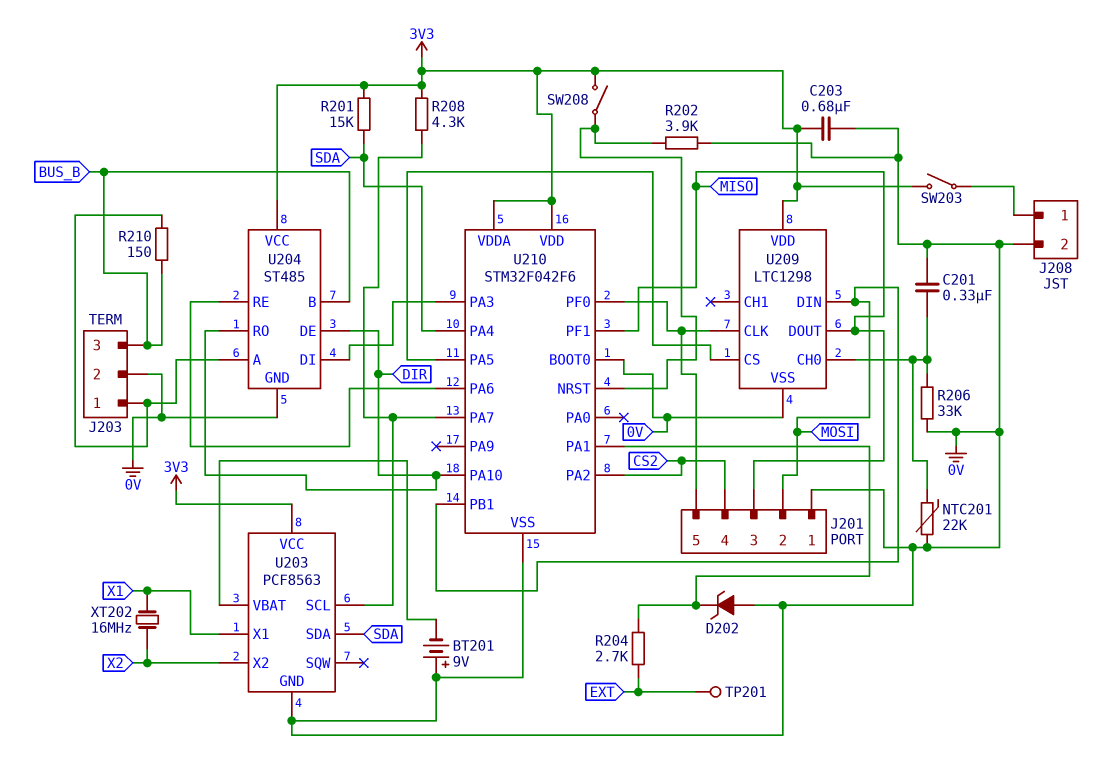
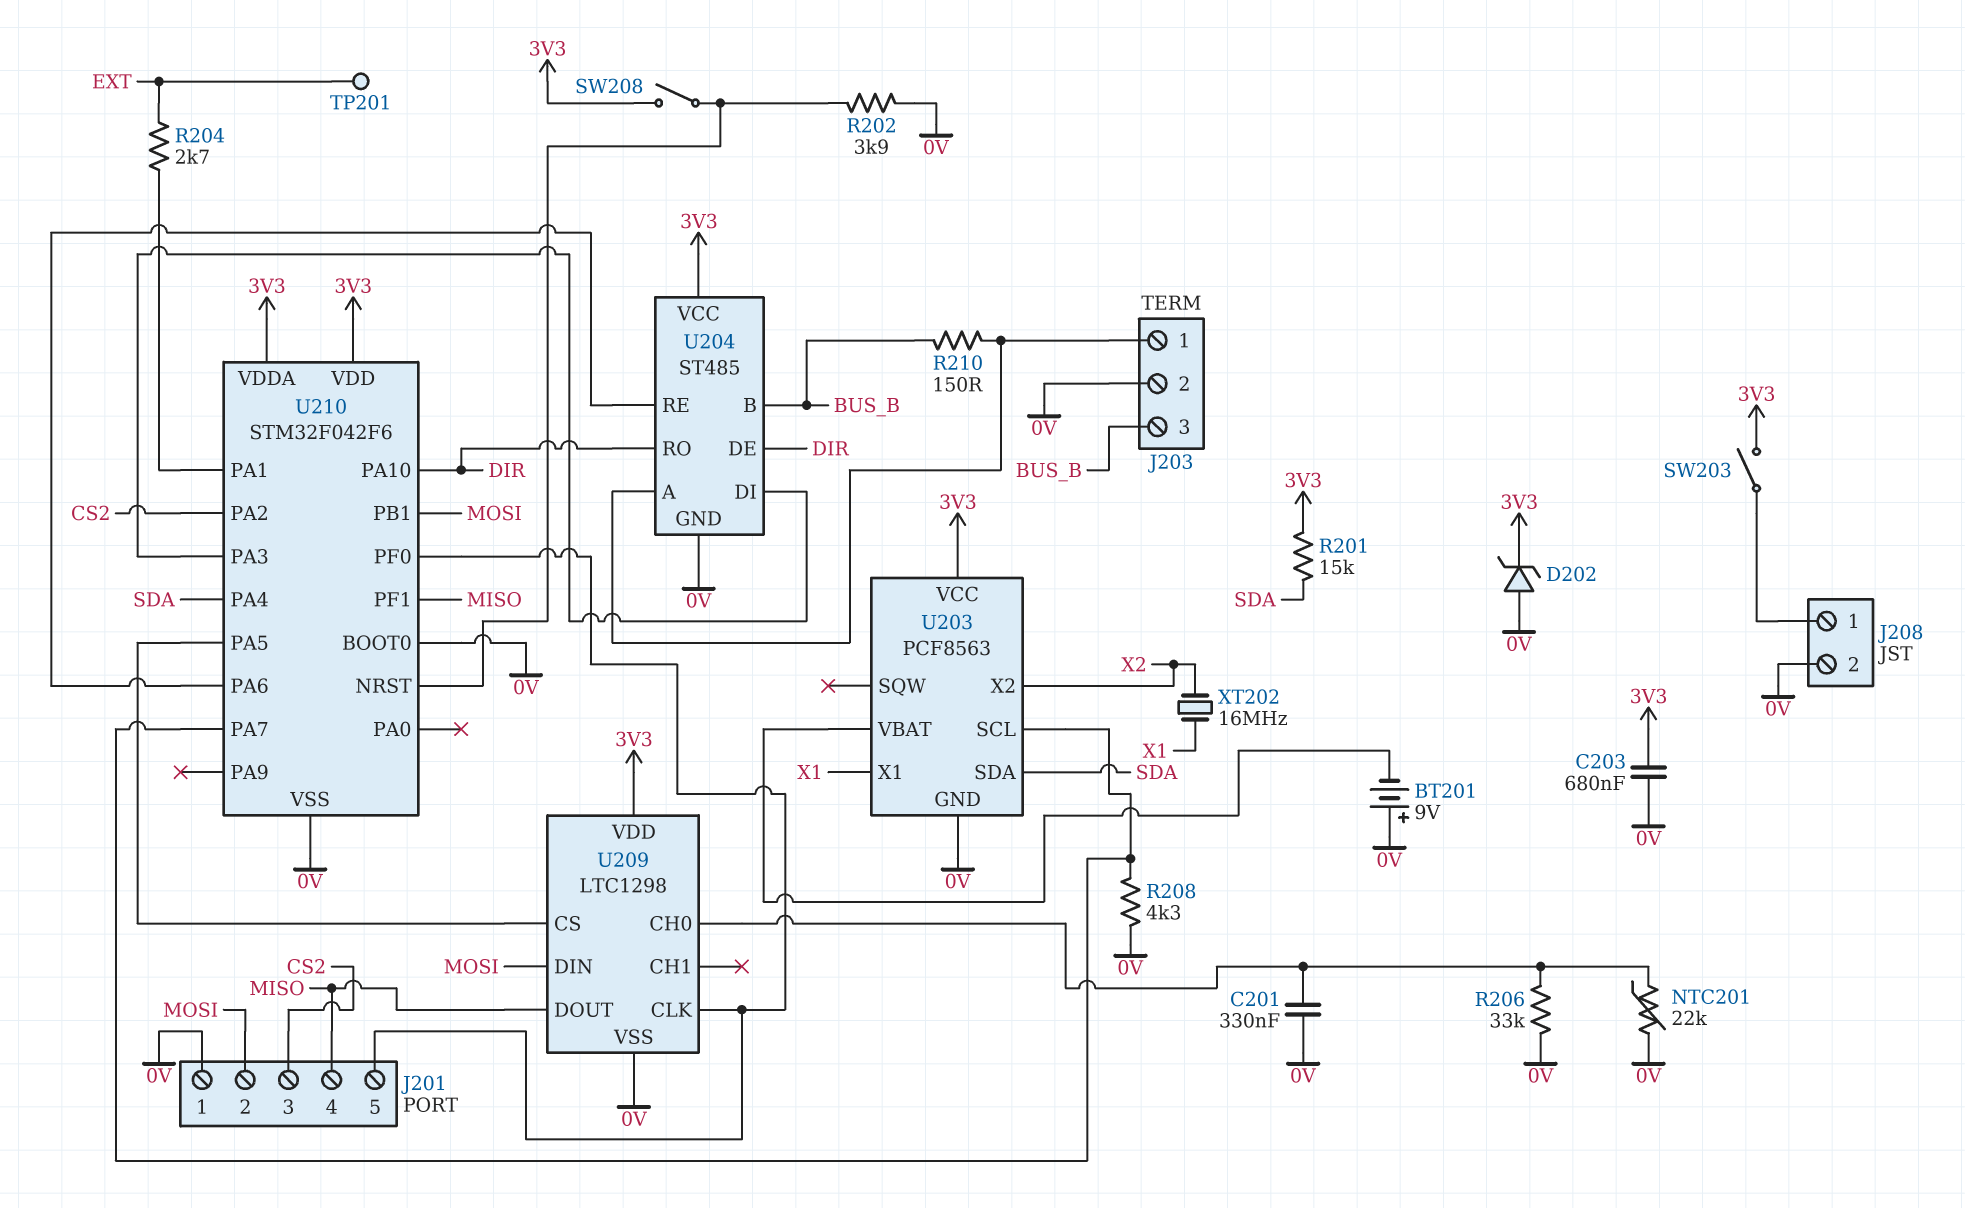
D202: zener (A 0V, K U210/PA1) -> zener (A 0V, K 3V3)
J201 pin 3: MISO -> CS2
J201 pin 4: CS2 -> MISO
R208: 4.3k (3V3, U203/SCL) -> 4.3k (0V, U203/SCL)

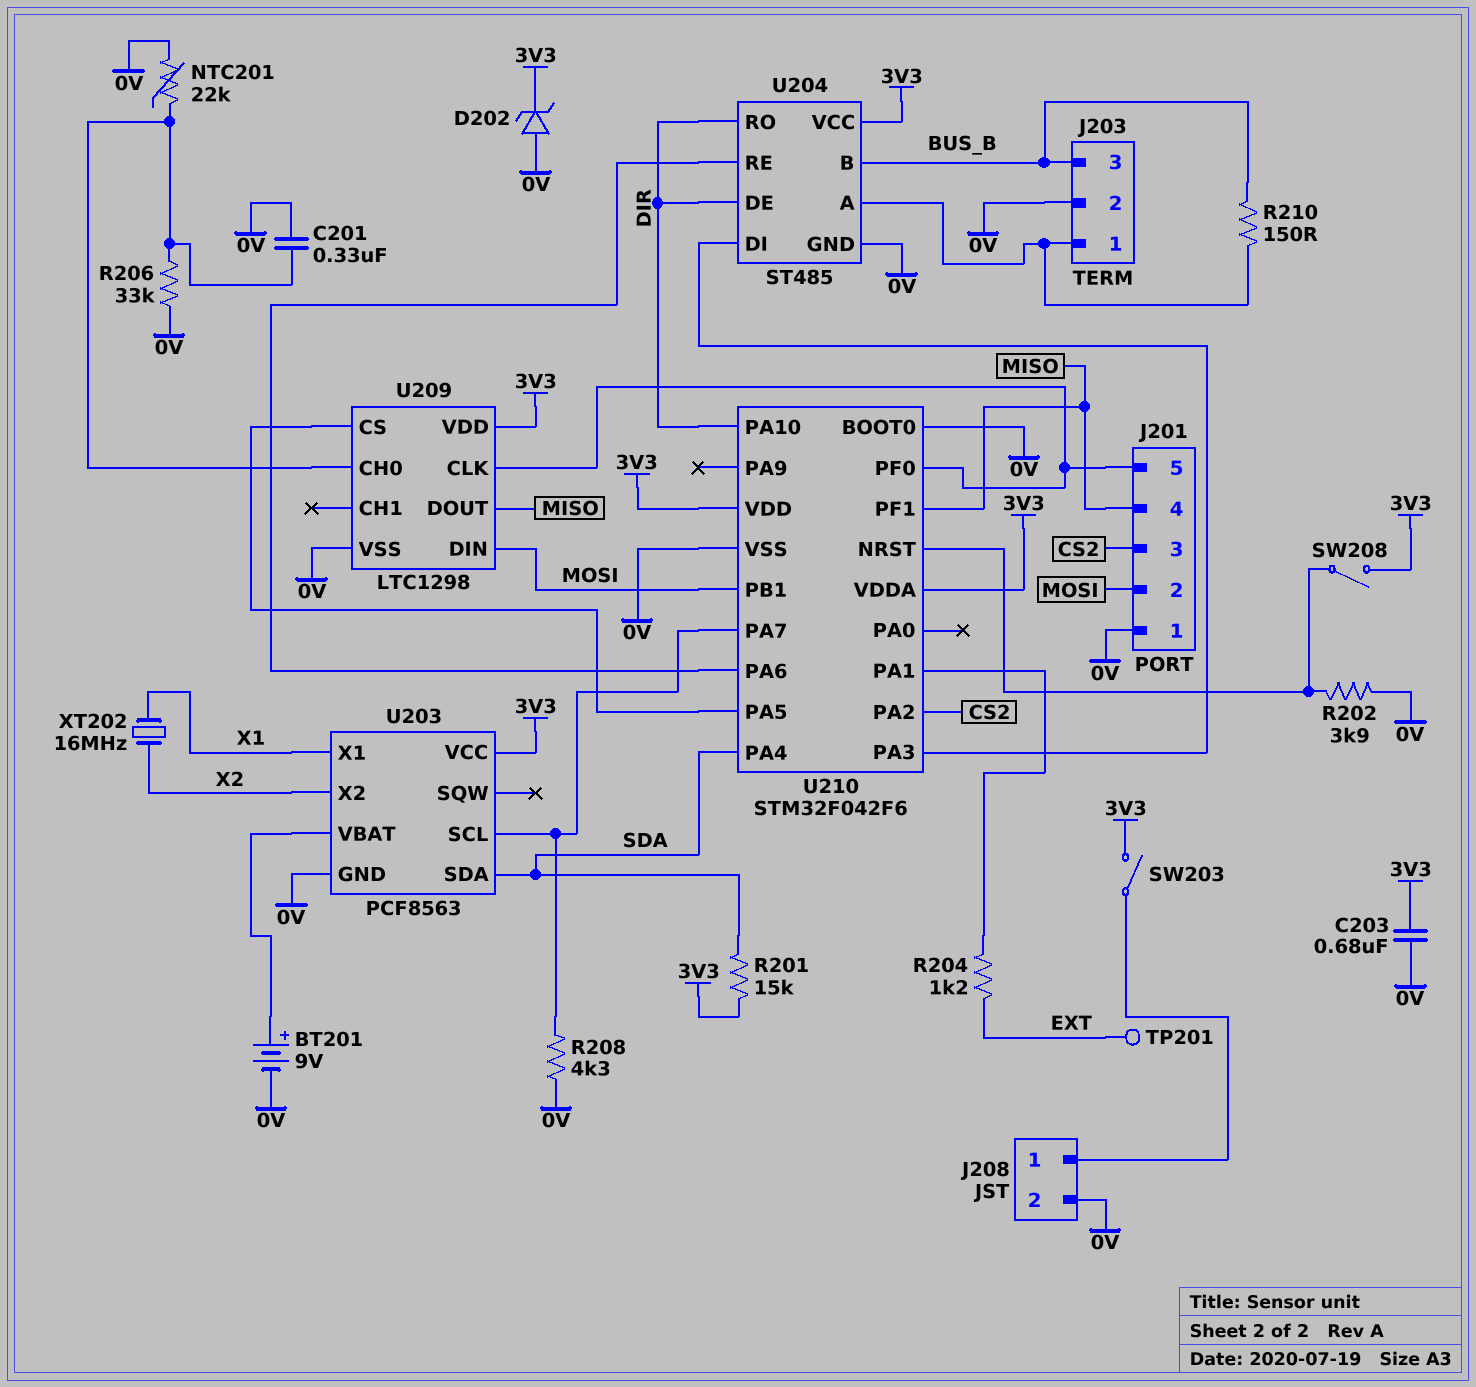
BT201: 9V (plus 0V, minus U203/VBAT) -> 9V (plus U203/VBAT, minus 0V)
R204: 2.7k (EXT, U210/PA1) -> 1.2k (EXT, U210/PA1)

